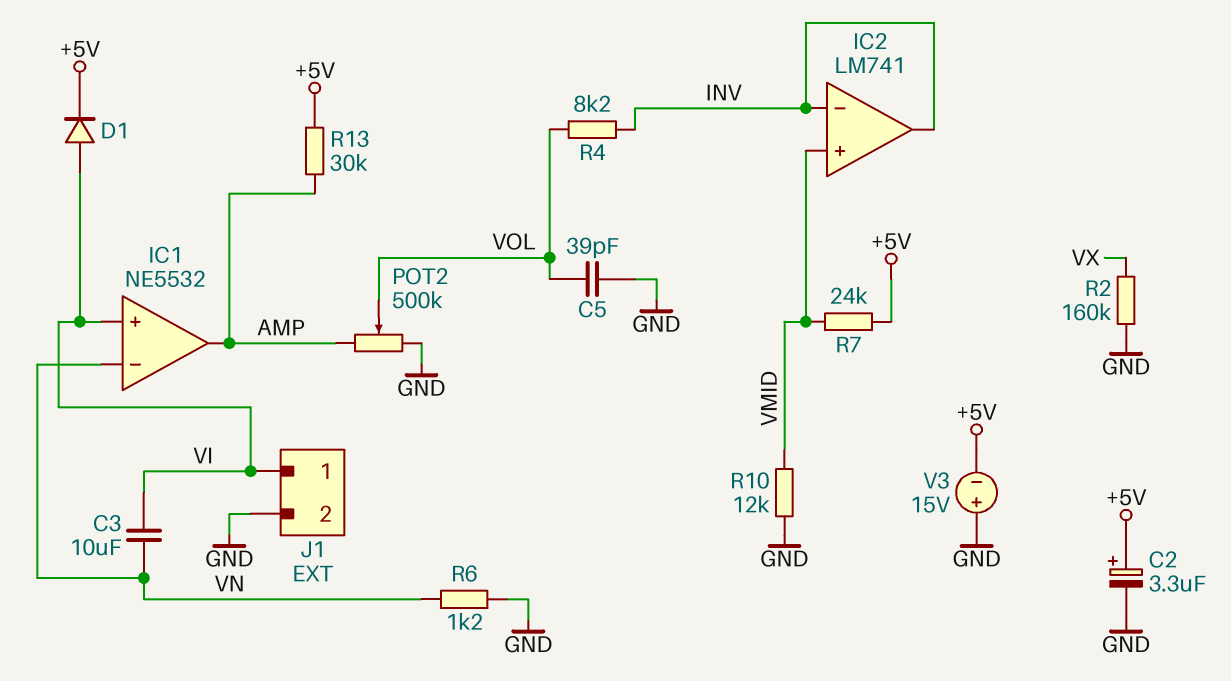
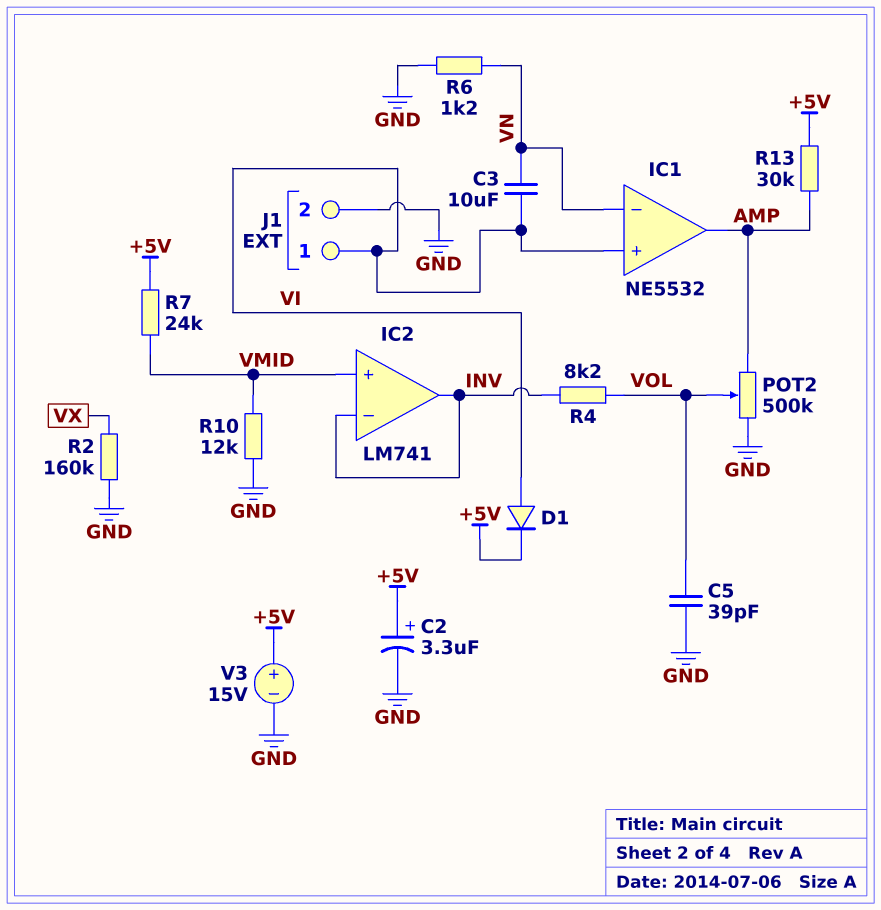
V3: 15V (plus GND, minus +5V) -> 15V (plus +5V, minus GND)

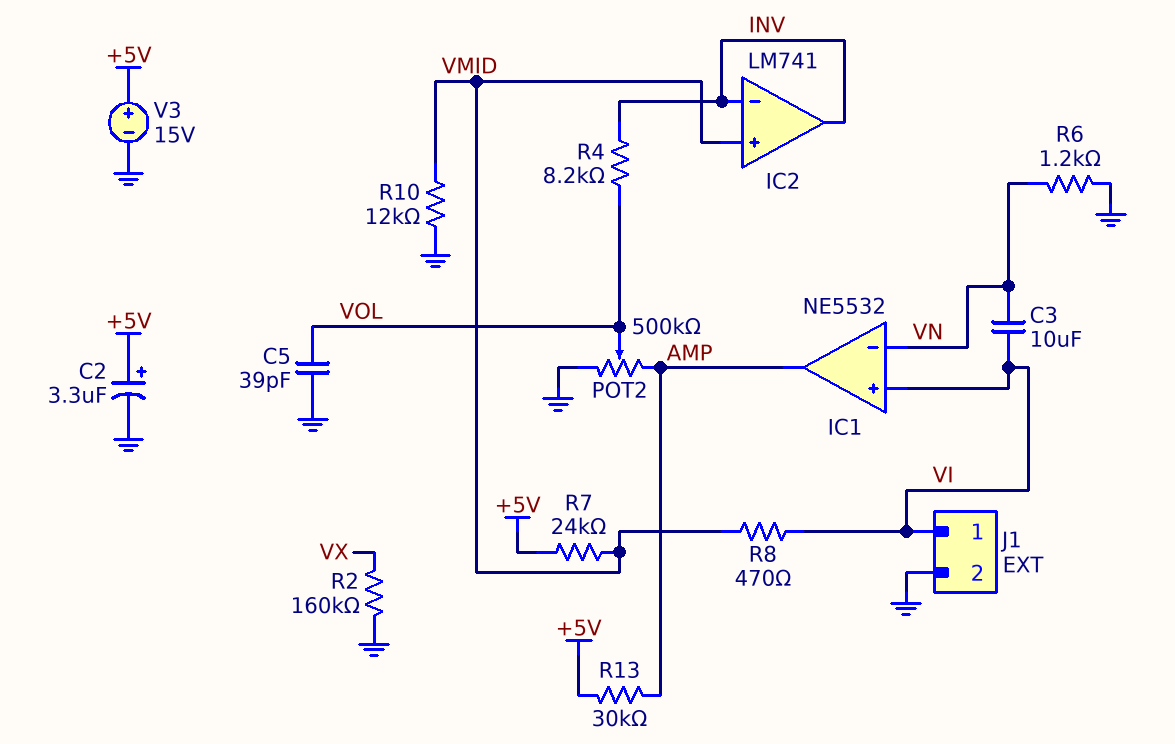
D1: diode (A VI, K +5V) -> none
R8: none -> 470 (VI, VMID)

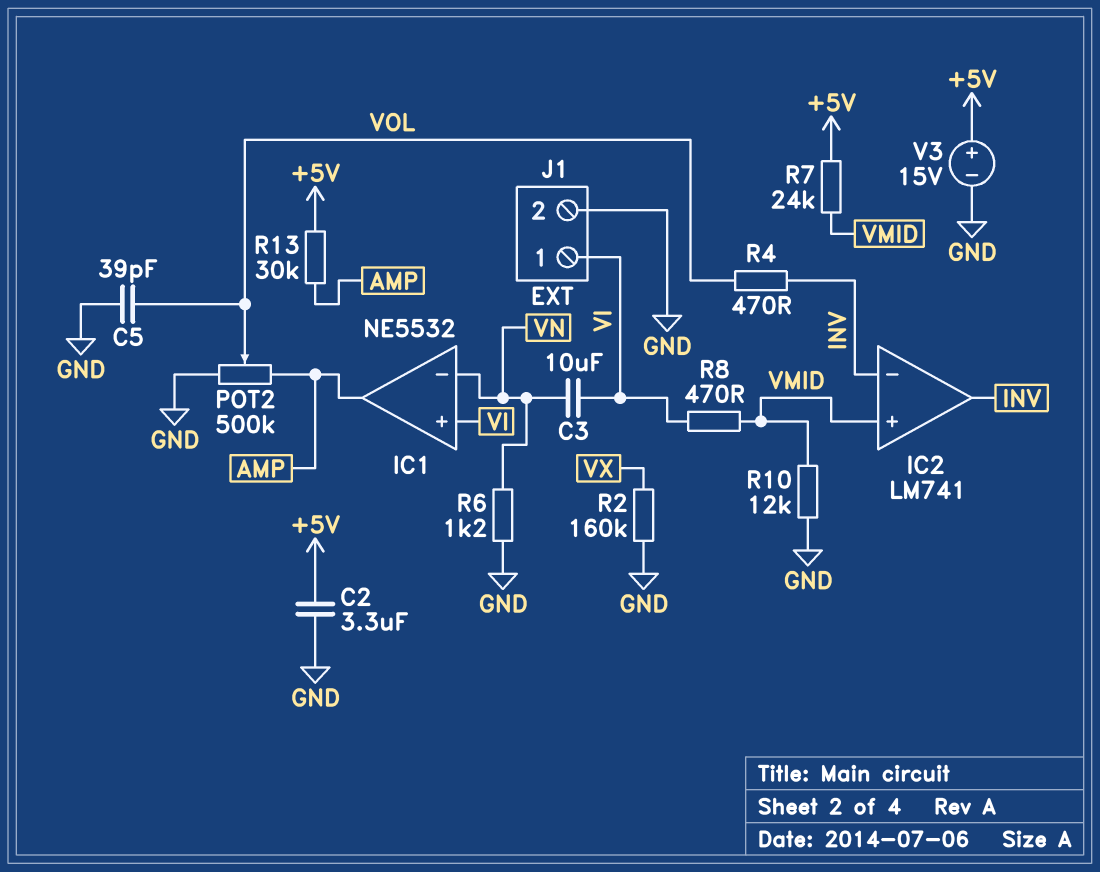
C2: 3.3uF (plus +5V, minus GND) -> 3.3uF (+5V, GND)
R4: 8.2k (INV, VOL) -> 470 (INV, VOL)

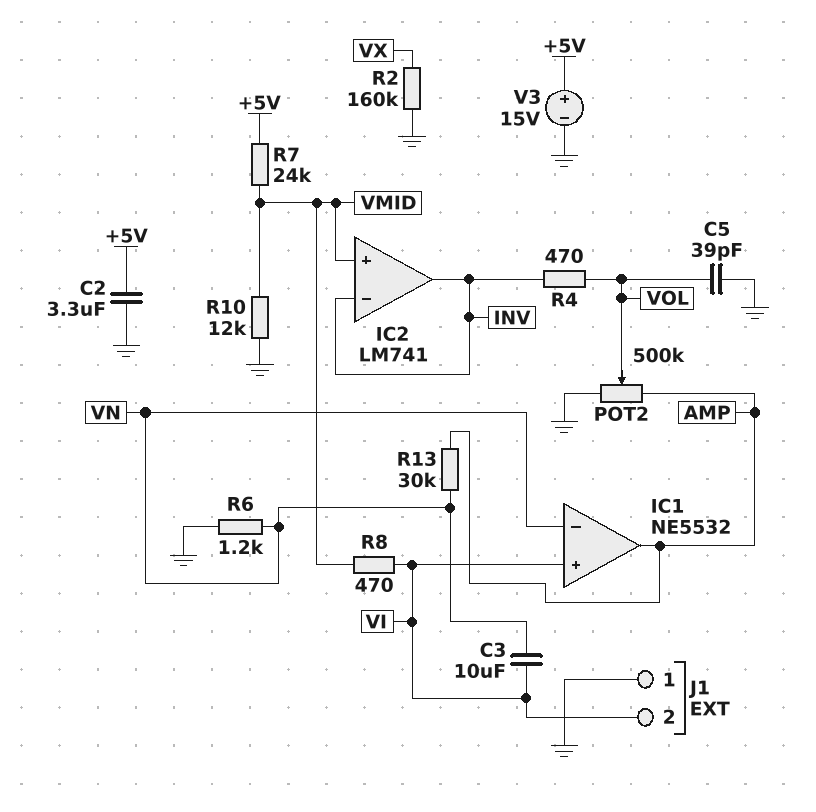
J1 pin 1: VI -> GND
J1 pin 2: GND -> VI
R13: 30k (+5V, AMP) -> 30k (AMP, VN)

